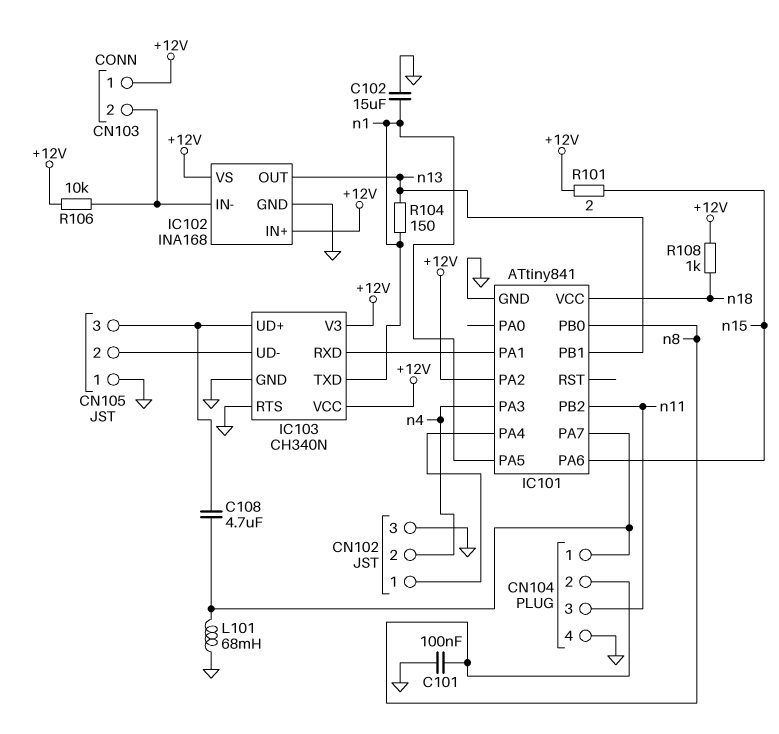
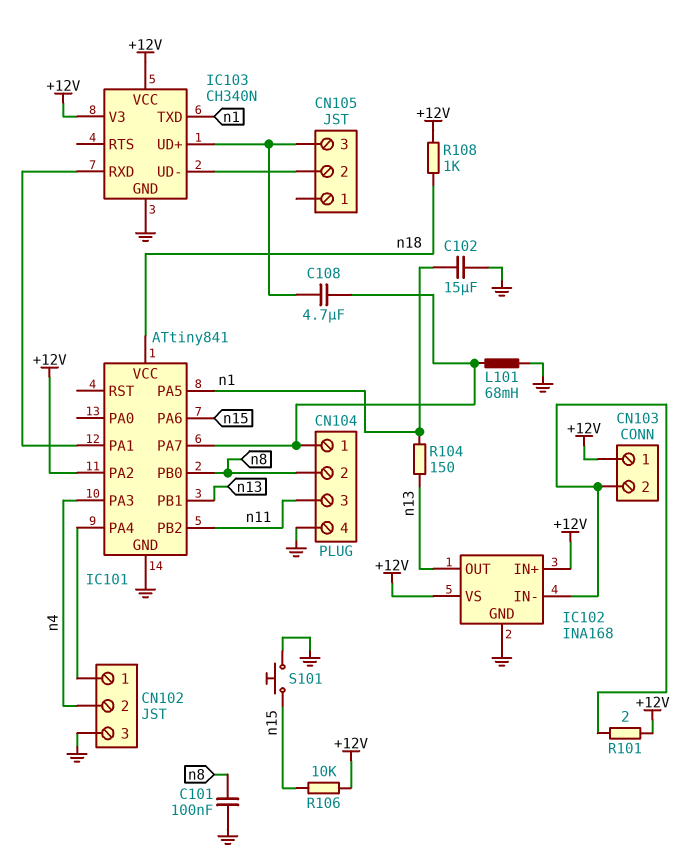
CN105 pin 1: GND -> none
IC103 pin RTS: GND -> none
R101: 2 (+12V, n15) -> 2 (+12V, CN103/2)
R106: 10k (+12V, CN103/2) -> 10k (+12V, n15)
S101: none -> button (GND, n15)

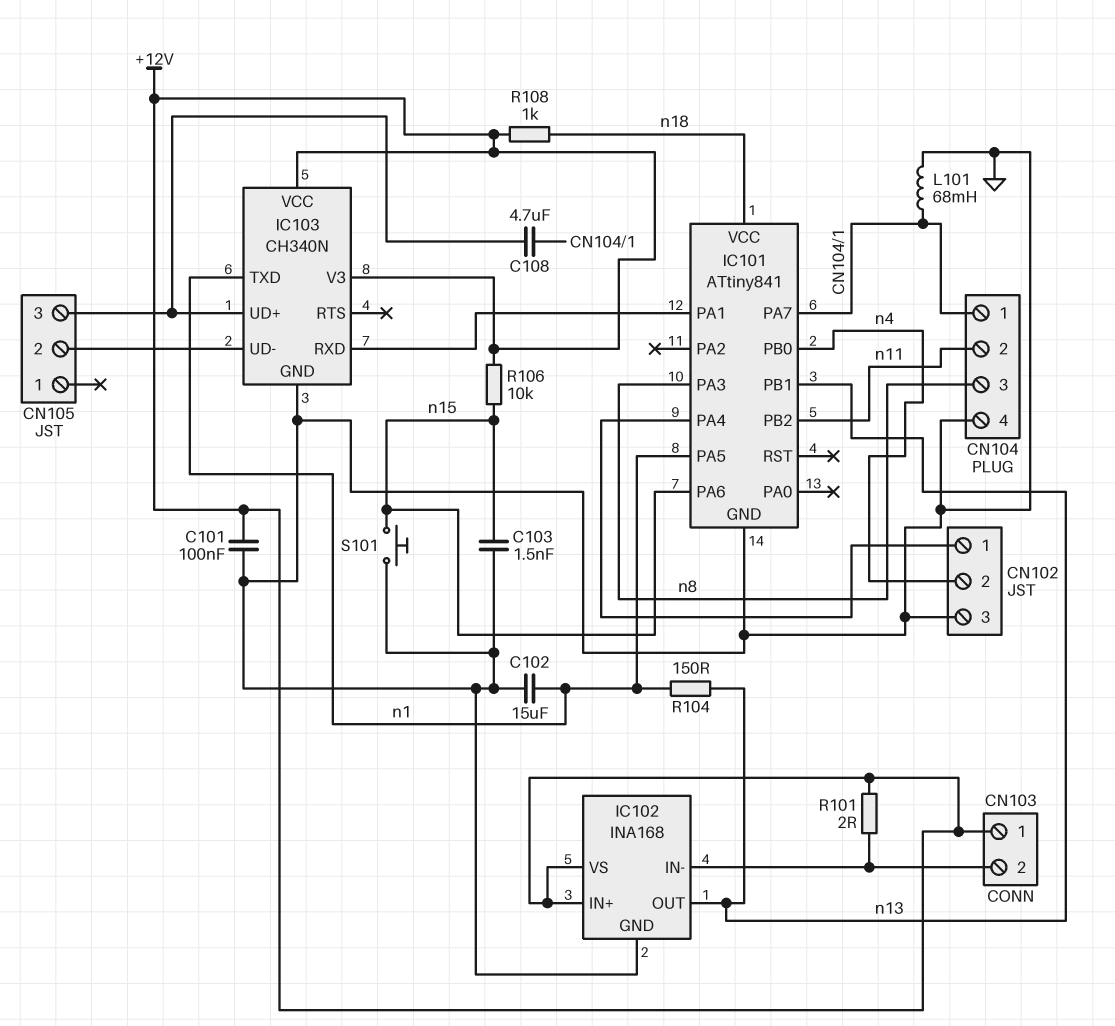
C101: 100nF (GND, n8) -> 100nF (+12V, GND)
C103: none -> 1.5nF (GND, n15)
CN104 pin 2: n8 -> n11
CN104 pin 3: n11 -> n8
IC101 pin PA2: +12V -> none
IC101 pin PA3: n4 -> n8
IC101 pin PB0: n8 -> n4

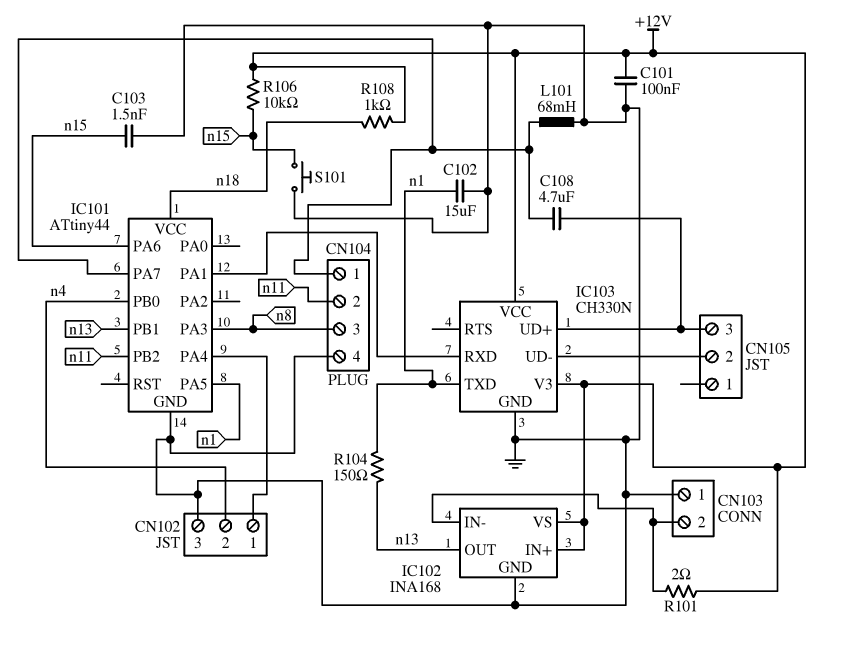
CN103 pin 1: +12V -> GND
IC101: ATtiny841 -> ATtiny44
IC103: CH340N -> CH330N

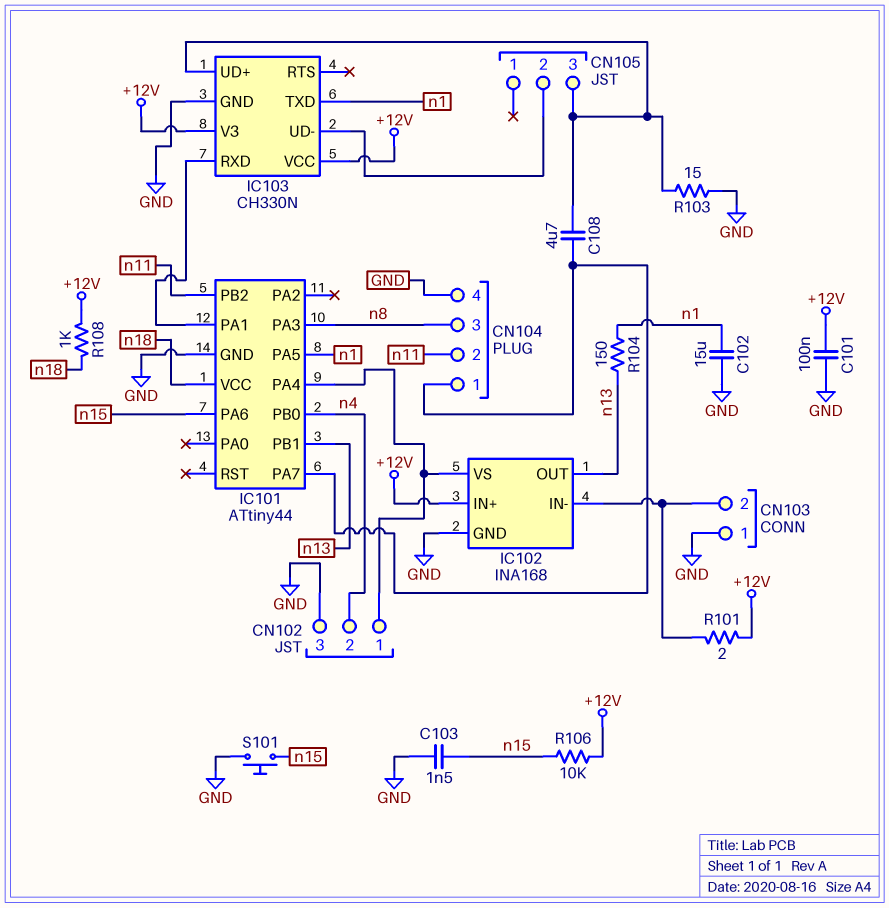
IC102 pin VS: +12V -> CN102/1
L101: 68mH (CN104/1, GND) -> none
R103: none -> 15 (CN105/3, GND)

